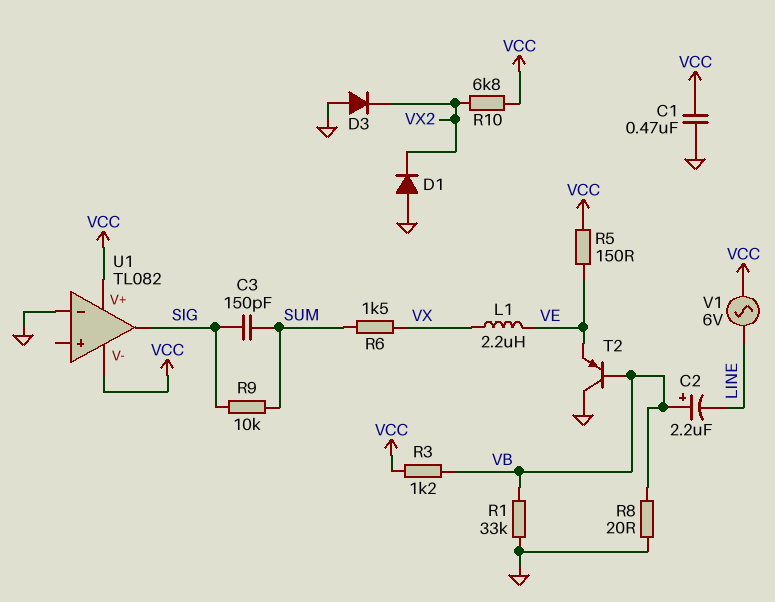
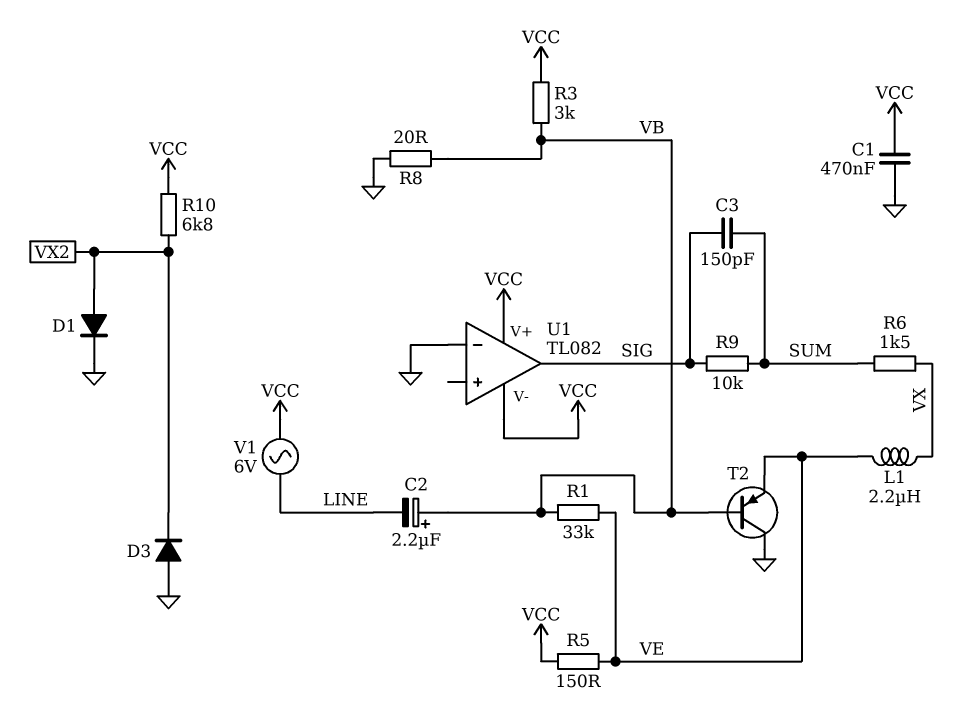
D1: diode (A GND, K VX2) -> diode (A VX2, K GND)
R1: 33k (GND, VB) -> 33k (VB, VE)
R3: 1.2k (VB, VCC) -> 3k (VB, VCC)

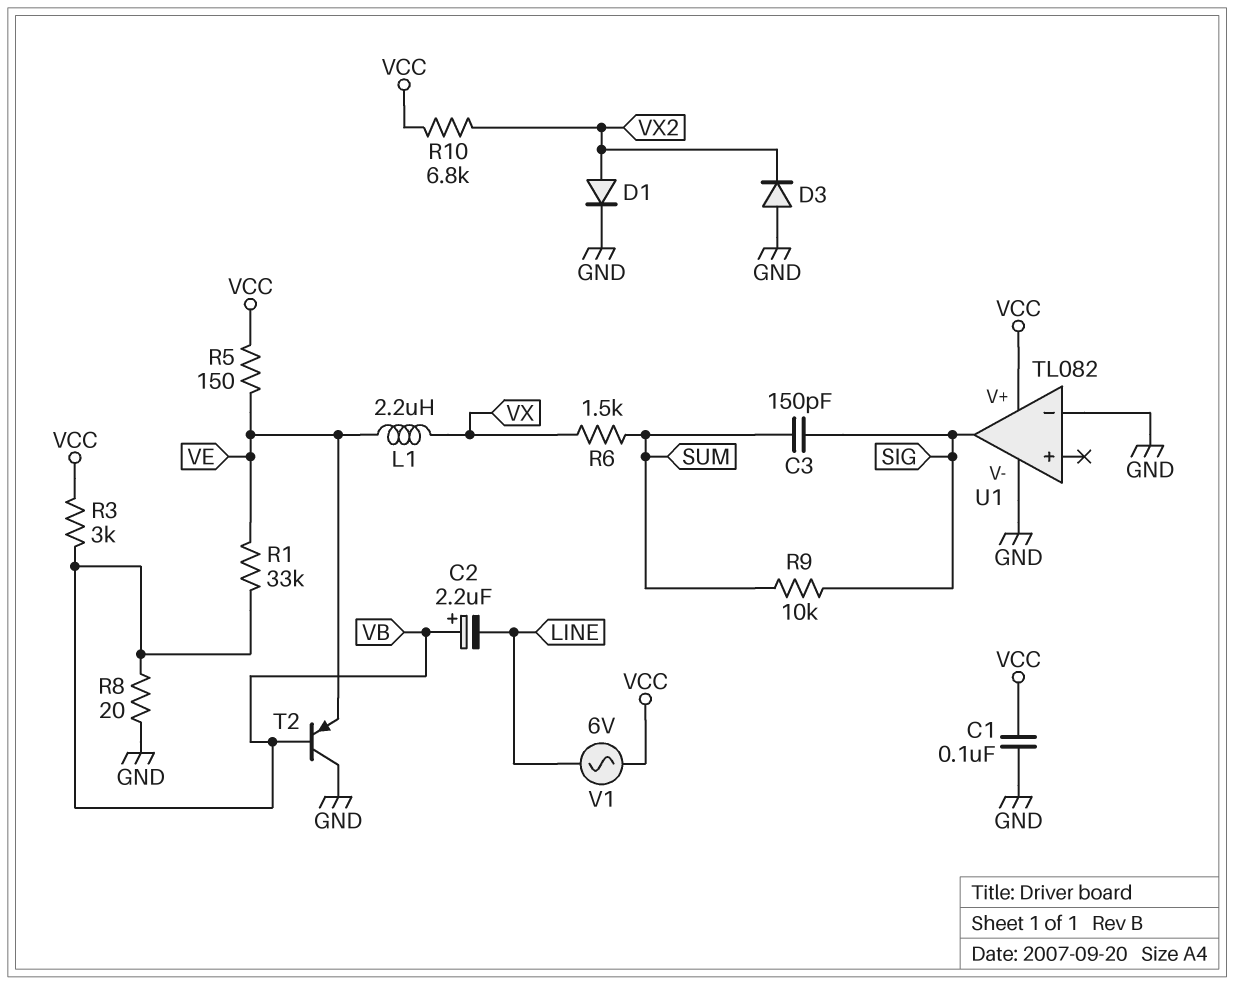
C1: 470nF (GND, VCC) -> 100nF (GND, VCC)
U1 pin V-: VCC -> GND

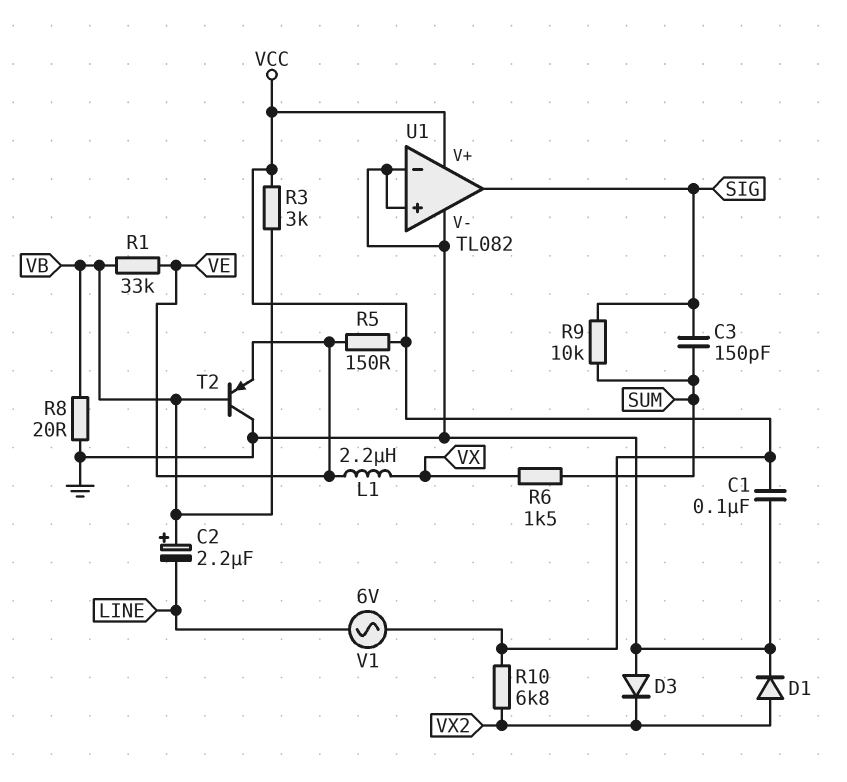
U1 pin in+: none -> GND

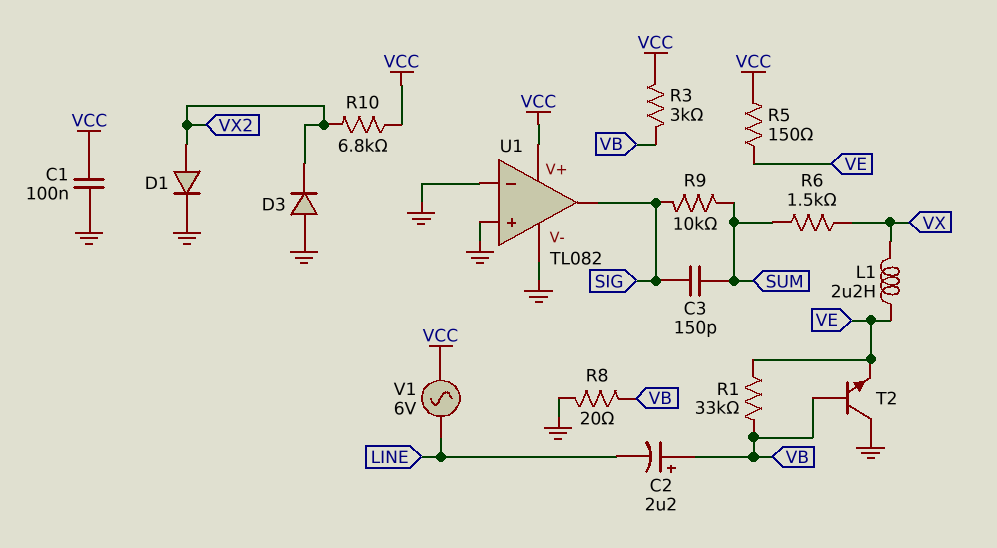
T2: PNP (B VB, C GND, E VE) -> NPN (B VB, C GND, E VE)

